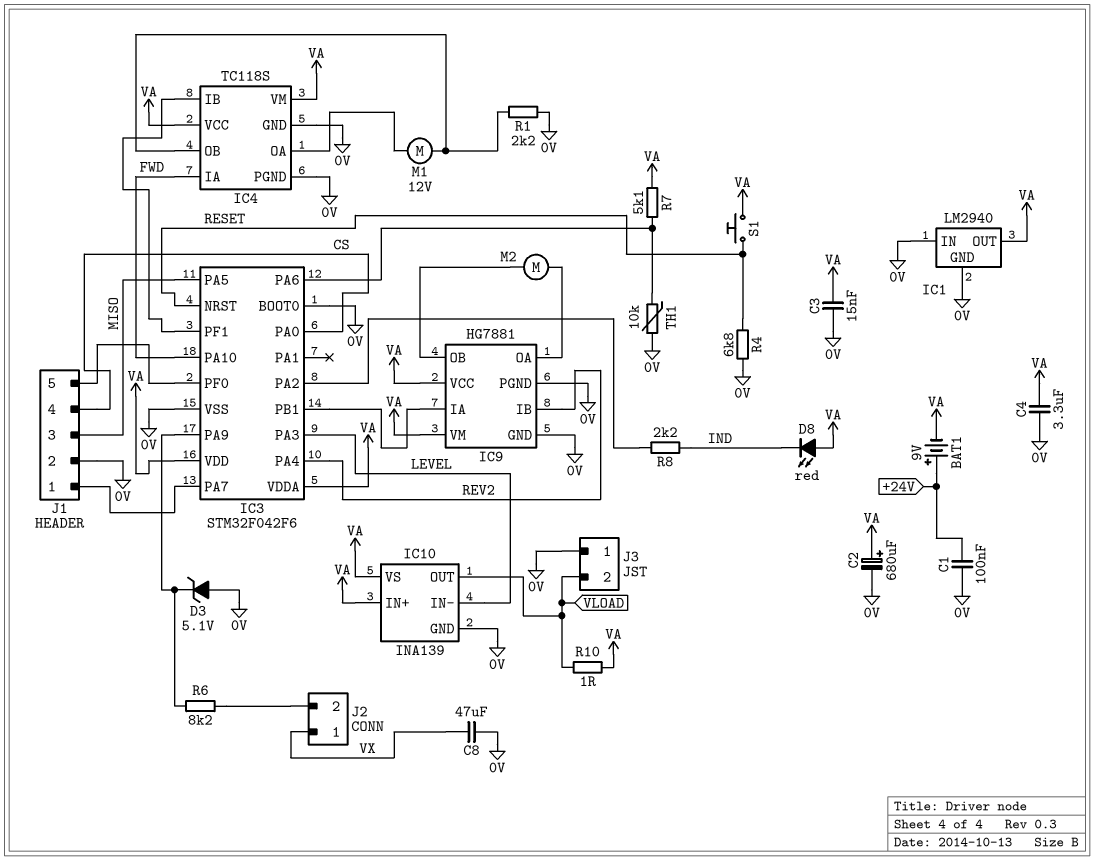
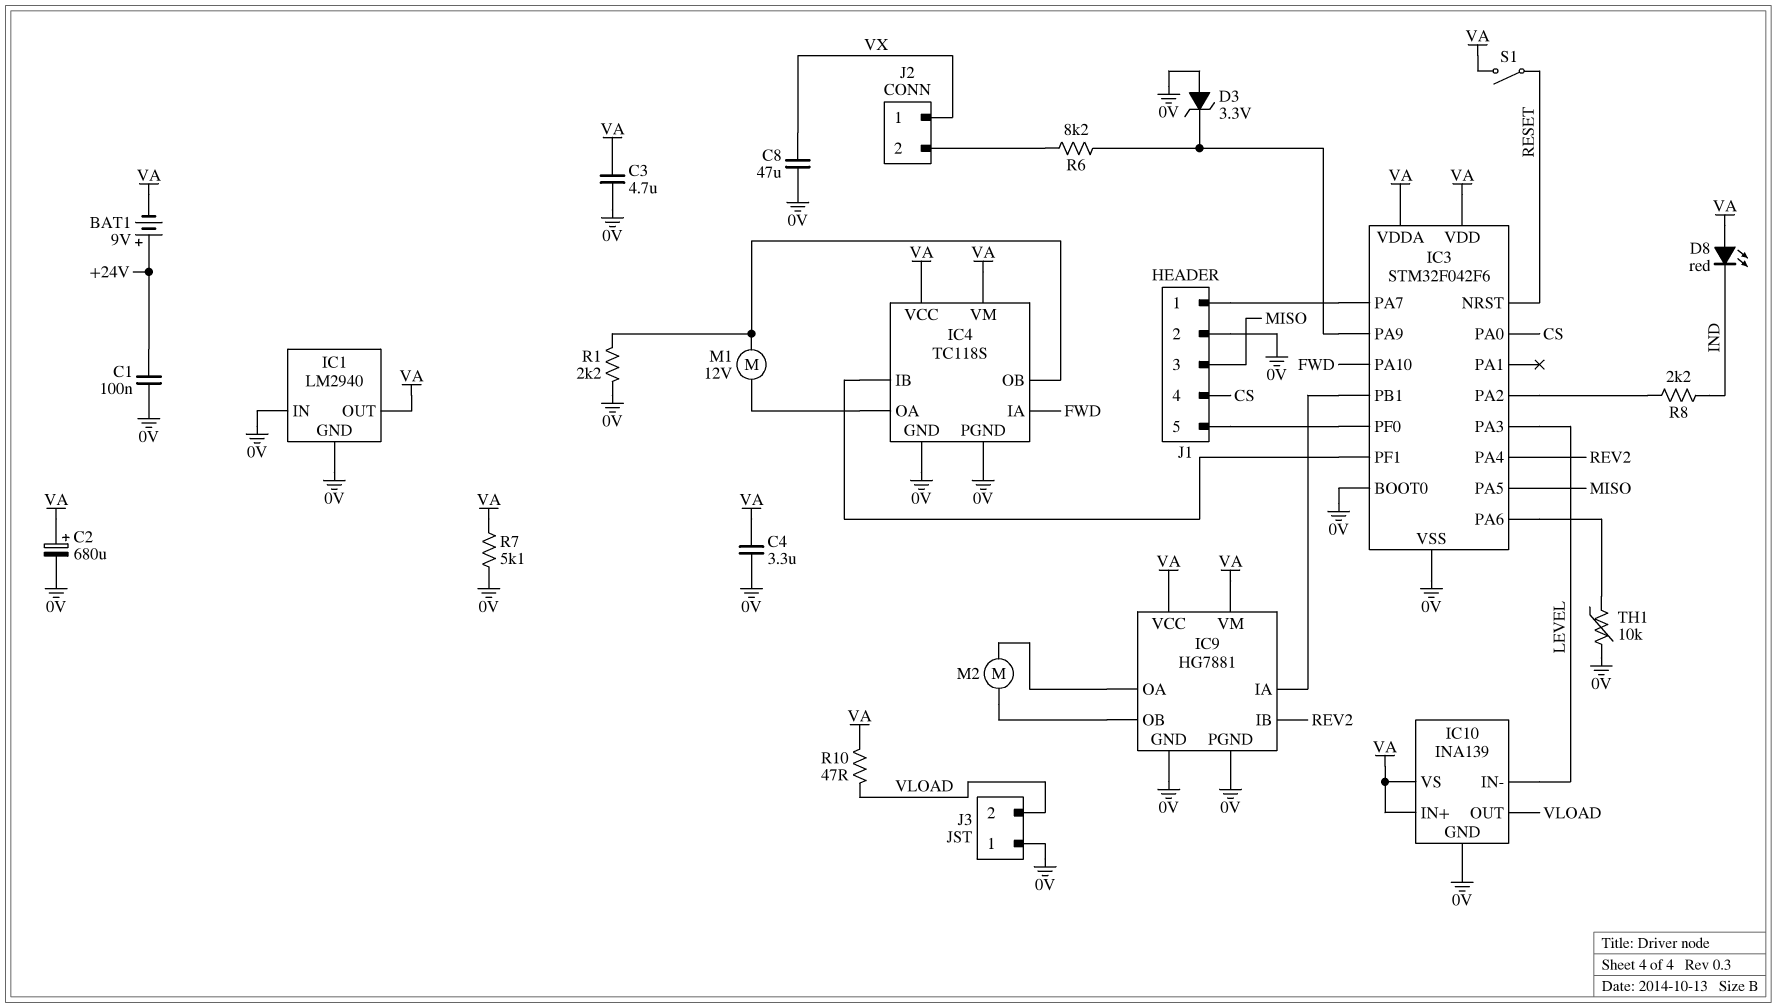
C3: 15nF (0V, VA) -> 4.7uF (0V, VA)
D3: zener 5.1V (A 0V, K IC3/PA9) -> zener 3.3V (A 0V, K IC3/PA9)
R4: 6.8k (0V, RESET) -> none
R7: 5.1k (IC3/PA6, VA) -> 5.1k (0V, VA)
R10: 1 (VA, VLOAD) -> 47 (VA, VLOAD)
S1: button (RESET, VA) -> switch (RESET, VA)

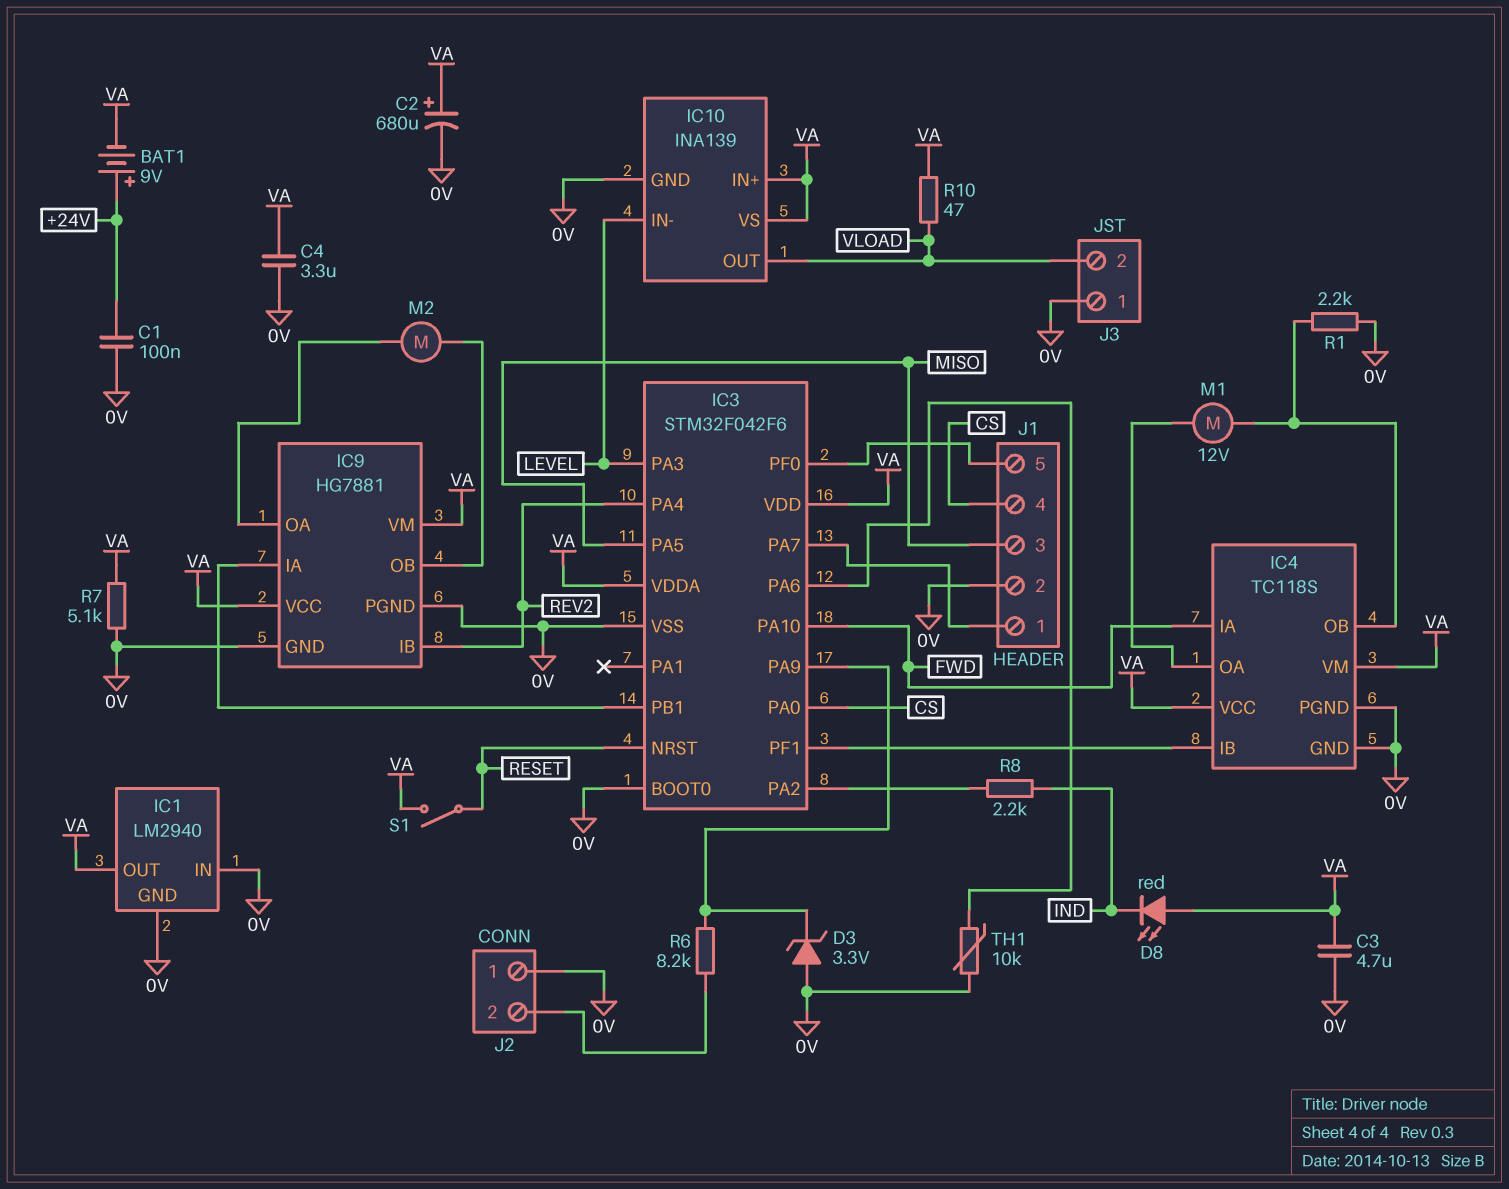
C8: 47uF (0V, VX) -> none
J2 pin 1: VX -> 0V

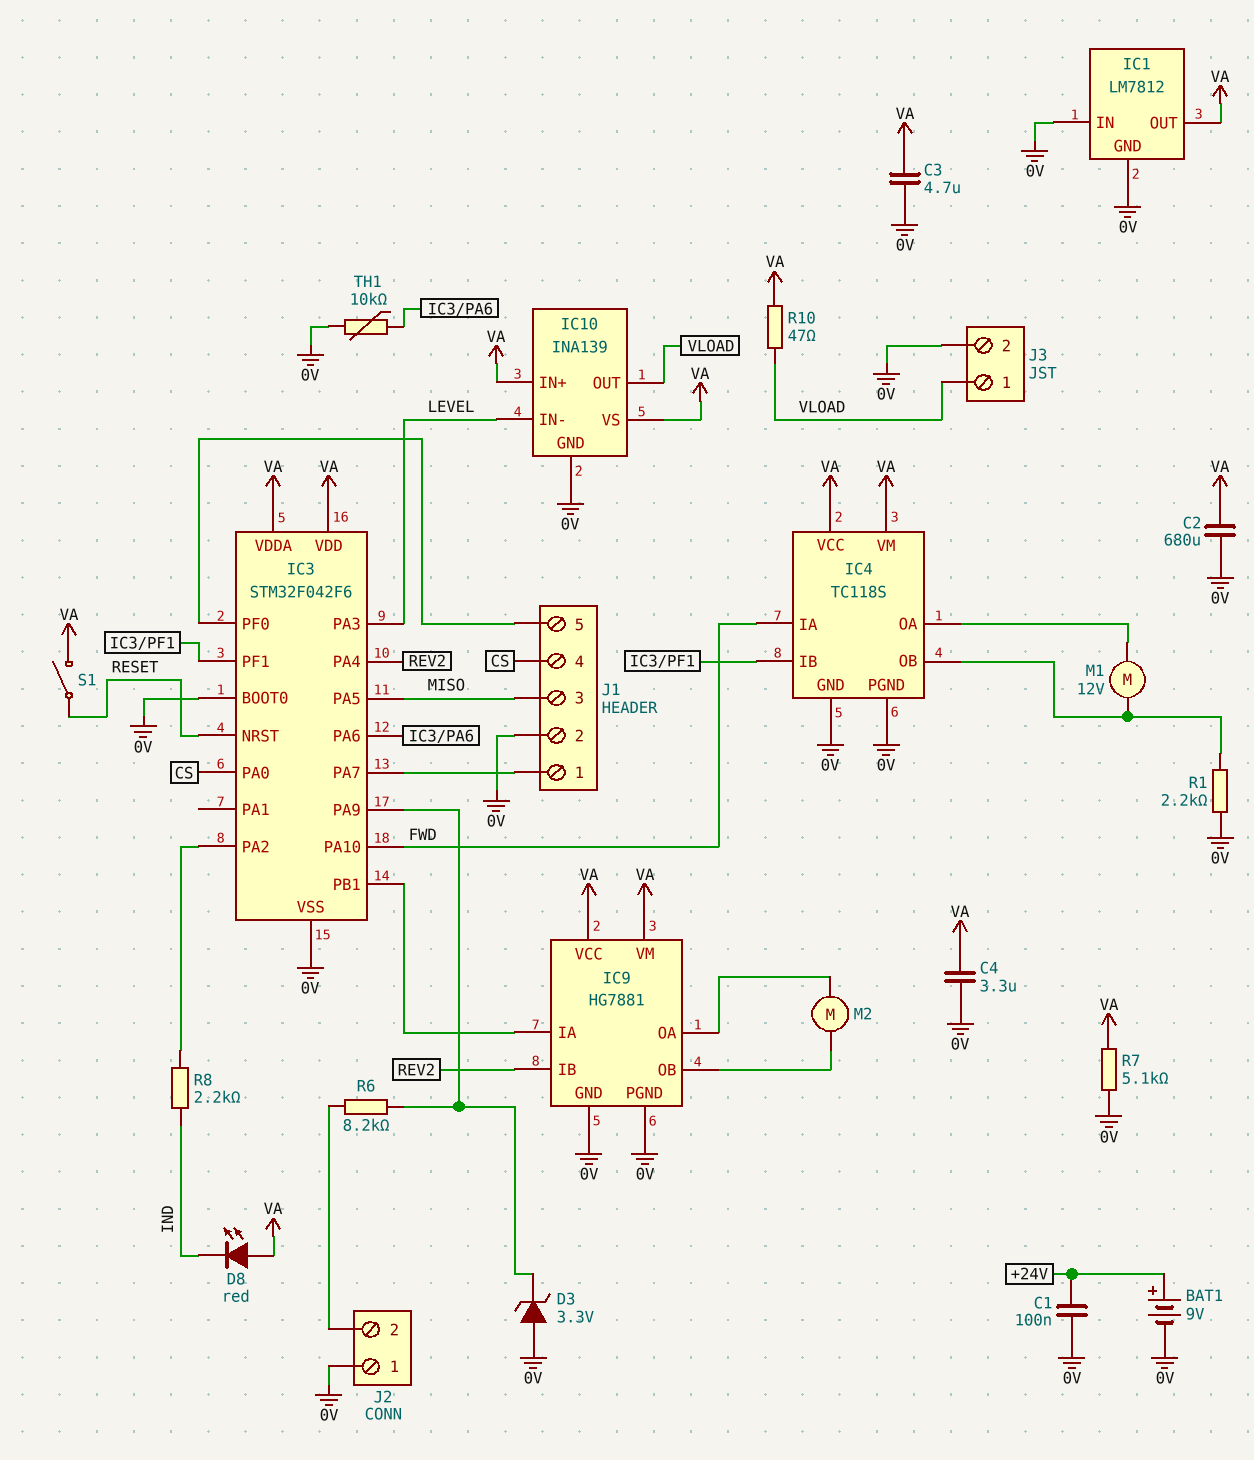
BAT1: 9V (plus +24V, minus VA) -> 9V (plus +24V, minus 0V)
C2: 680uF (plus VA, minus 0V) -> 680uF (0V, VA)
IC1: LM2940 -> LM7812
J3 pin 1: 0V -> VLOAD
J3 pin 2: VLOAD -> 0V

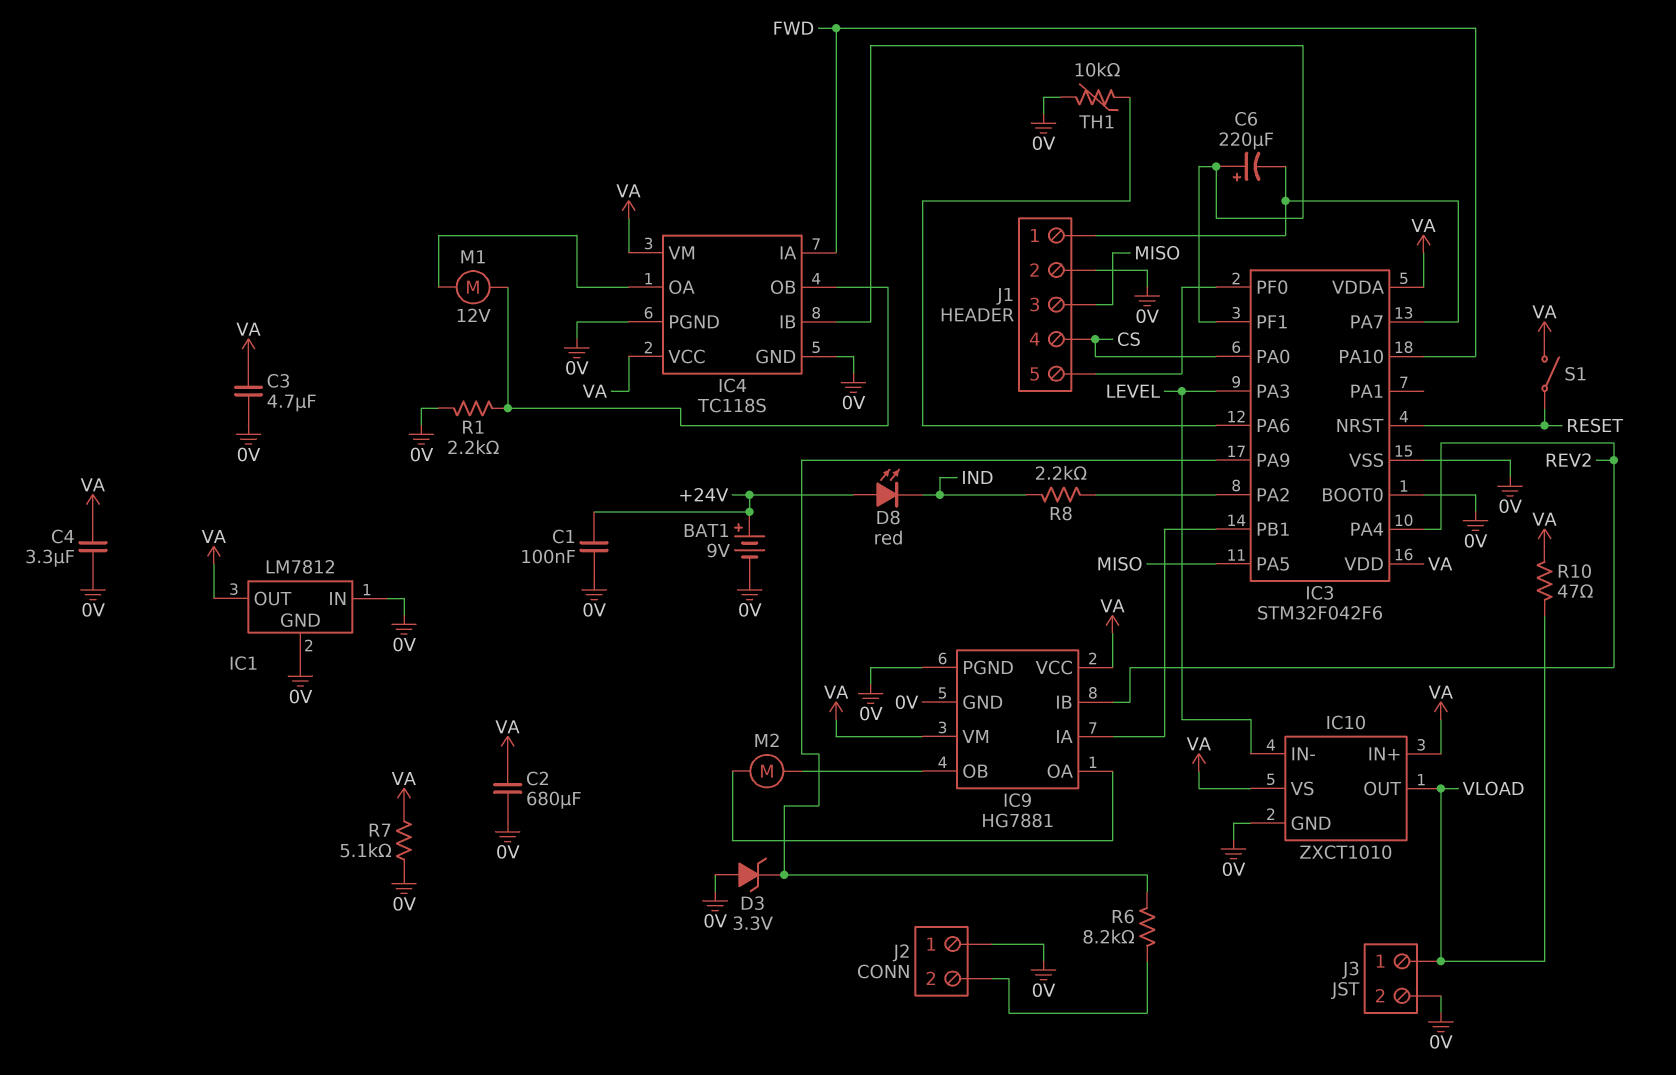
C6: none -> 220uF (plus IC3/PF1, minus IC3/PA7)
D8: LED red (A VA, K IND) -> LED red (A +24V, K IND)
IC10: INA139 -> ZXCT1010

